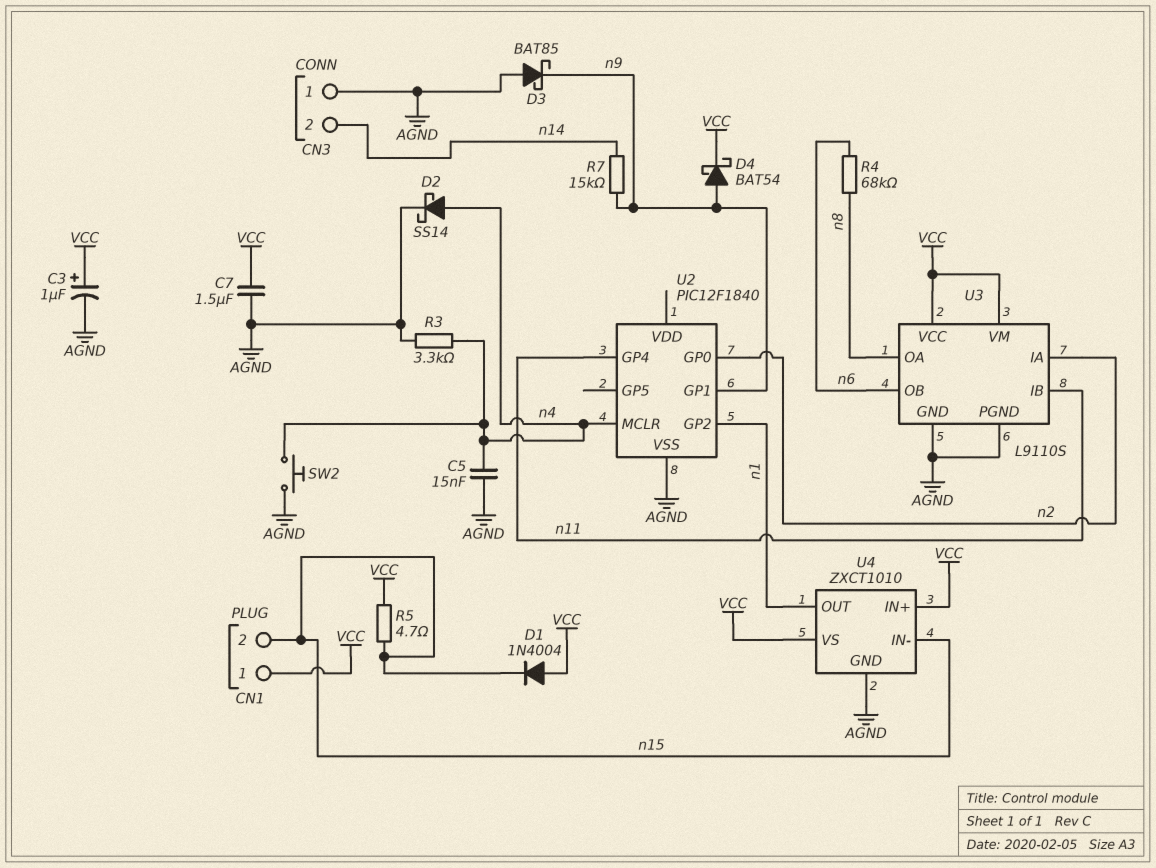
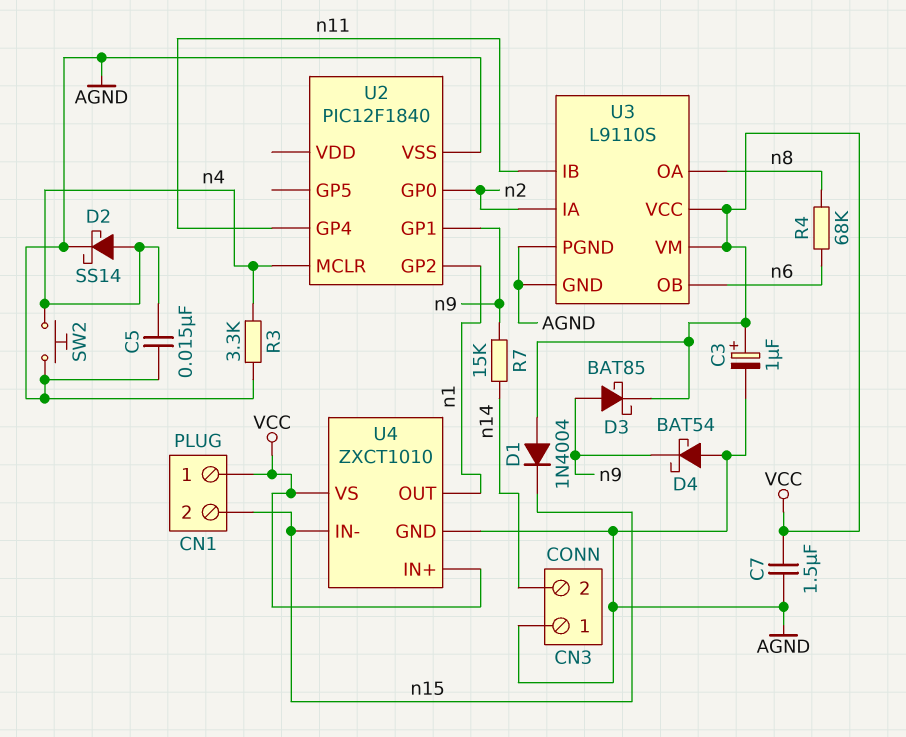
D3: schottky BAT85 (A AGND, K n9) -> schottky BAT85 (A n9, K VCC)
D4: schottky BAT54 (A n9, K VCC) -> schottky BAT54 (A AGND, K n9)
R5: 4.7 (VCC, n15) -> none

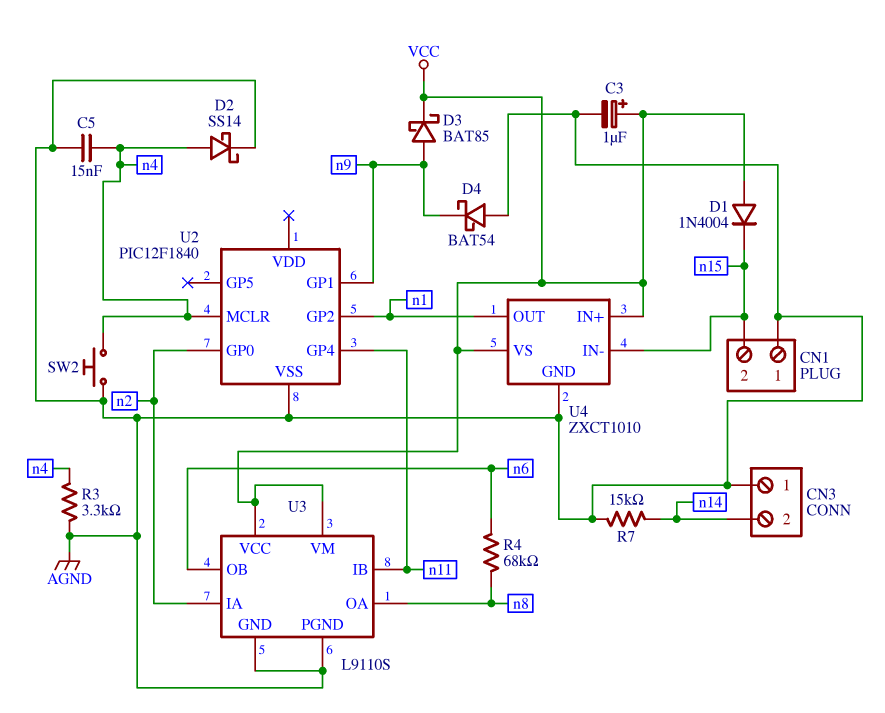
C7: 1.5uF (AGND, VCC) -> none
CN1 pin 1: VCC -> AGND
R7: 15k (n9, n14) -> 15k (AGND, n14)

